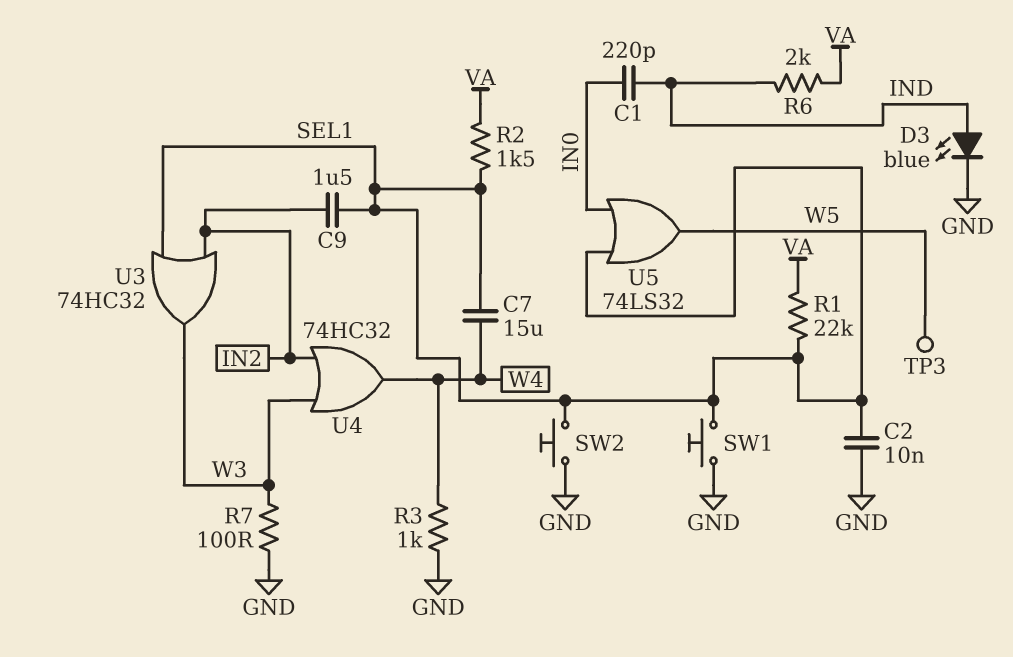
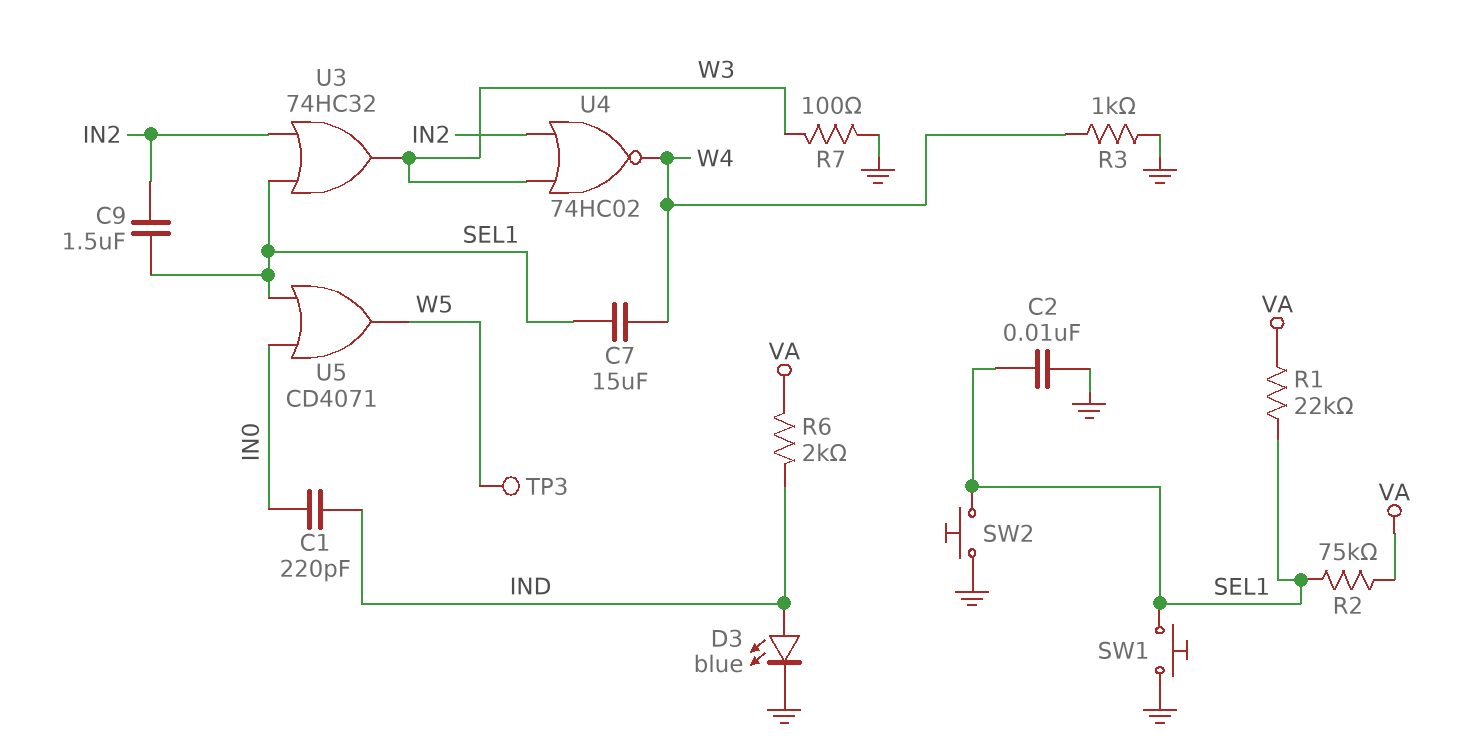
R2: 1.5k (SEL1, VA) -> 75k (SEL1, VA)
U4: OR 74HC32 (in IN2, in W3, out W4) -> NOR 74HC02 (in IN2, in W3, out W4)
U5: OR 74LS32 (in IN0, in SEL1, out W5) -> OR CD4071 (in IN0, in SEL1, out W5)

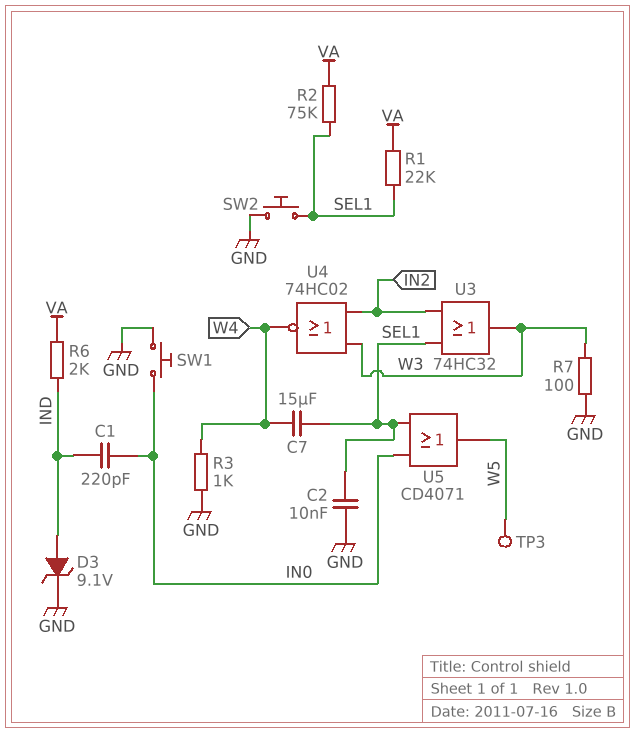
C9: 1.5uF (IN2, SEL1) -> none
D3: LED blue (A IND, K GND) -> zener 9.1V (A IND, K GND)
SW1: button (GND, SEL1) -> button (GND, IN0)

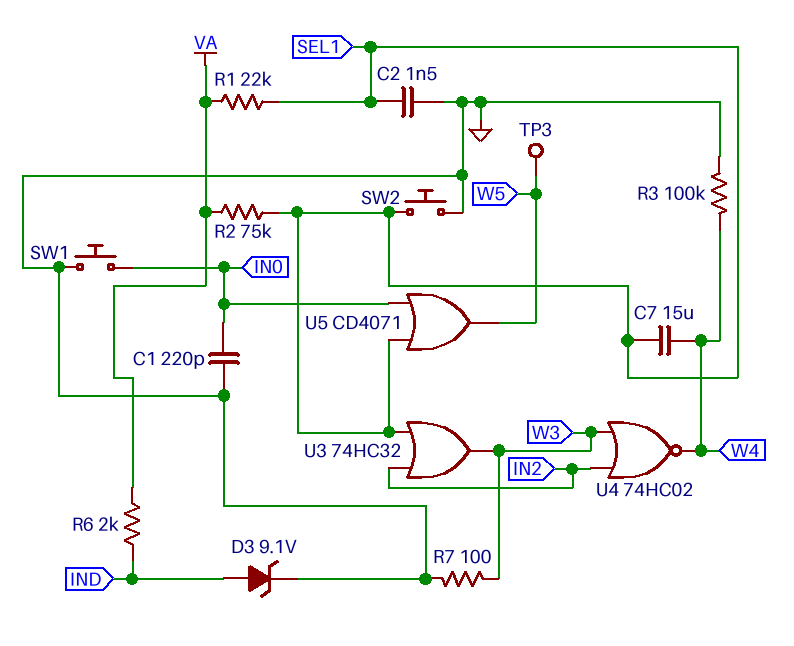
C1: 220pF (IN0, IND) -> 220pF (GND, IN0)
C2: 10nF (GND, SEL1) -> 1.5nF (GND, SEL1)
R3: 1k (GND, W4) -> 100k (GND, W4)

